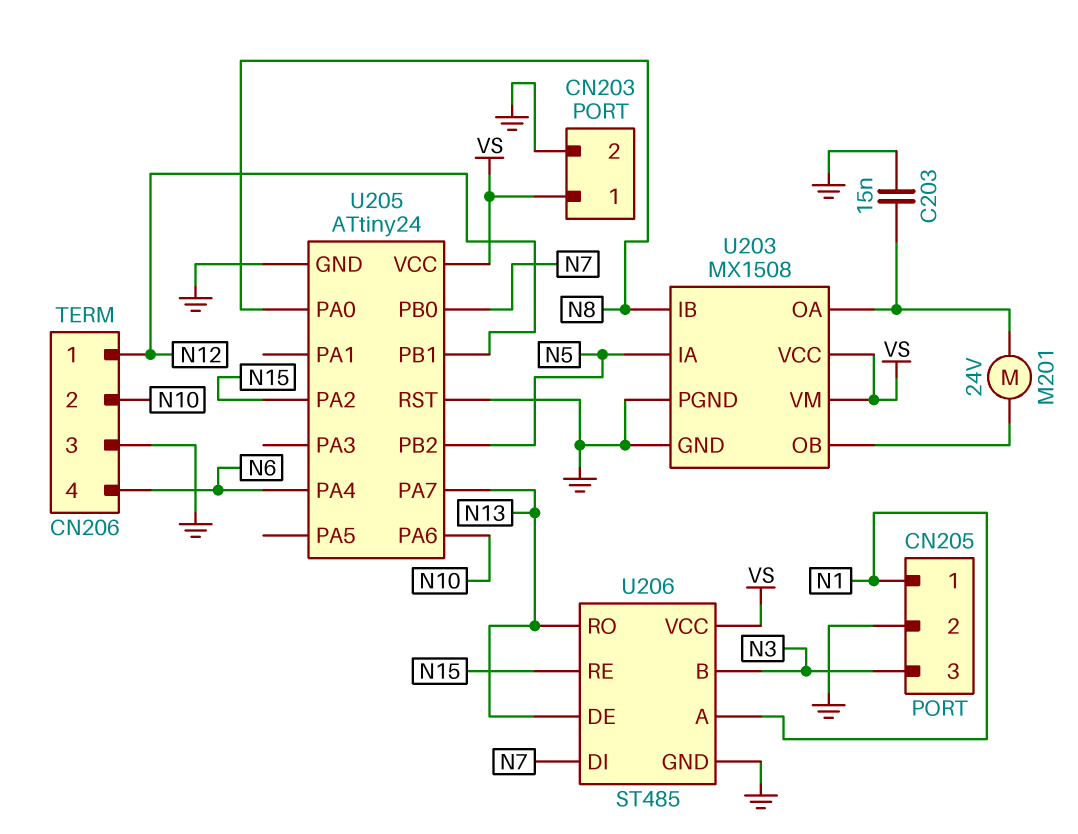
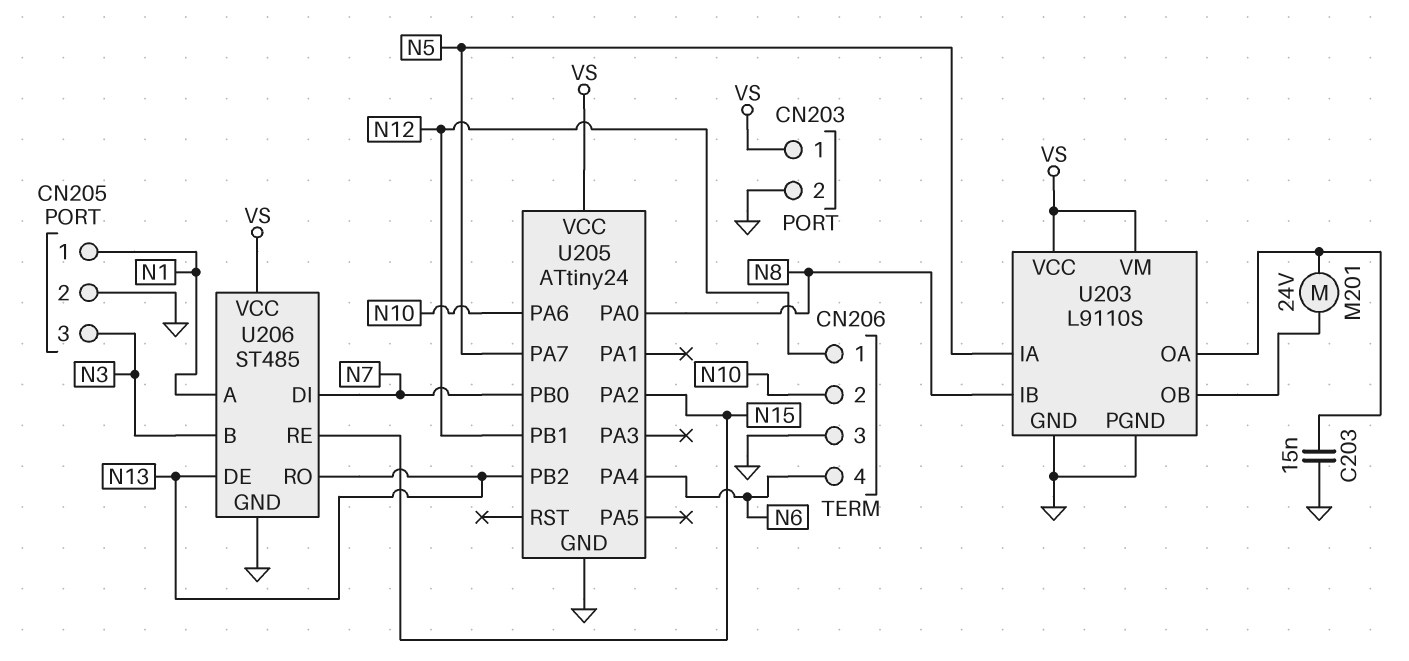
U203: MX1508 -> L9110S
U205 pin PA7: N13 -> N5
U205 pin PB2: N5 -> N13
U205 pin RST: GND -> none

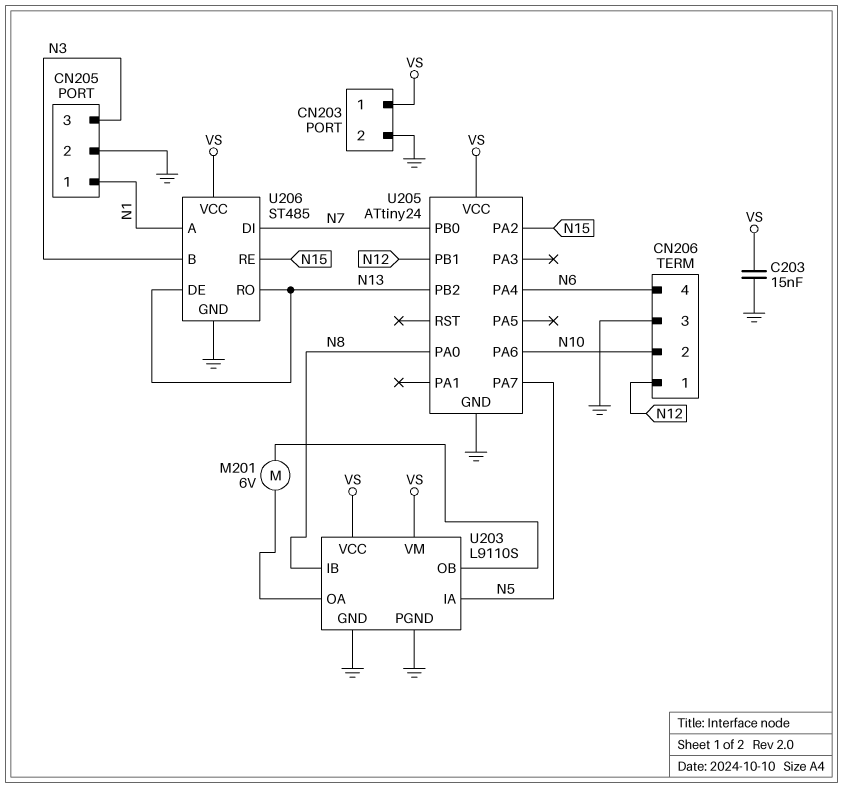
C203: 15nF (GND, U203/OA) -> 15nF (GND, VS)
M201: motor 24V (U203/OA, U203/OB) -> motor 6V (U203/OA, U203/OB)

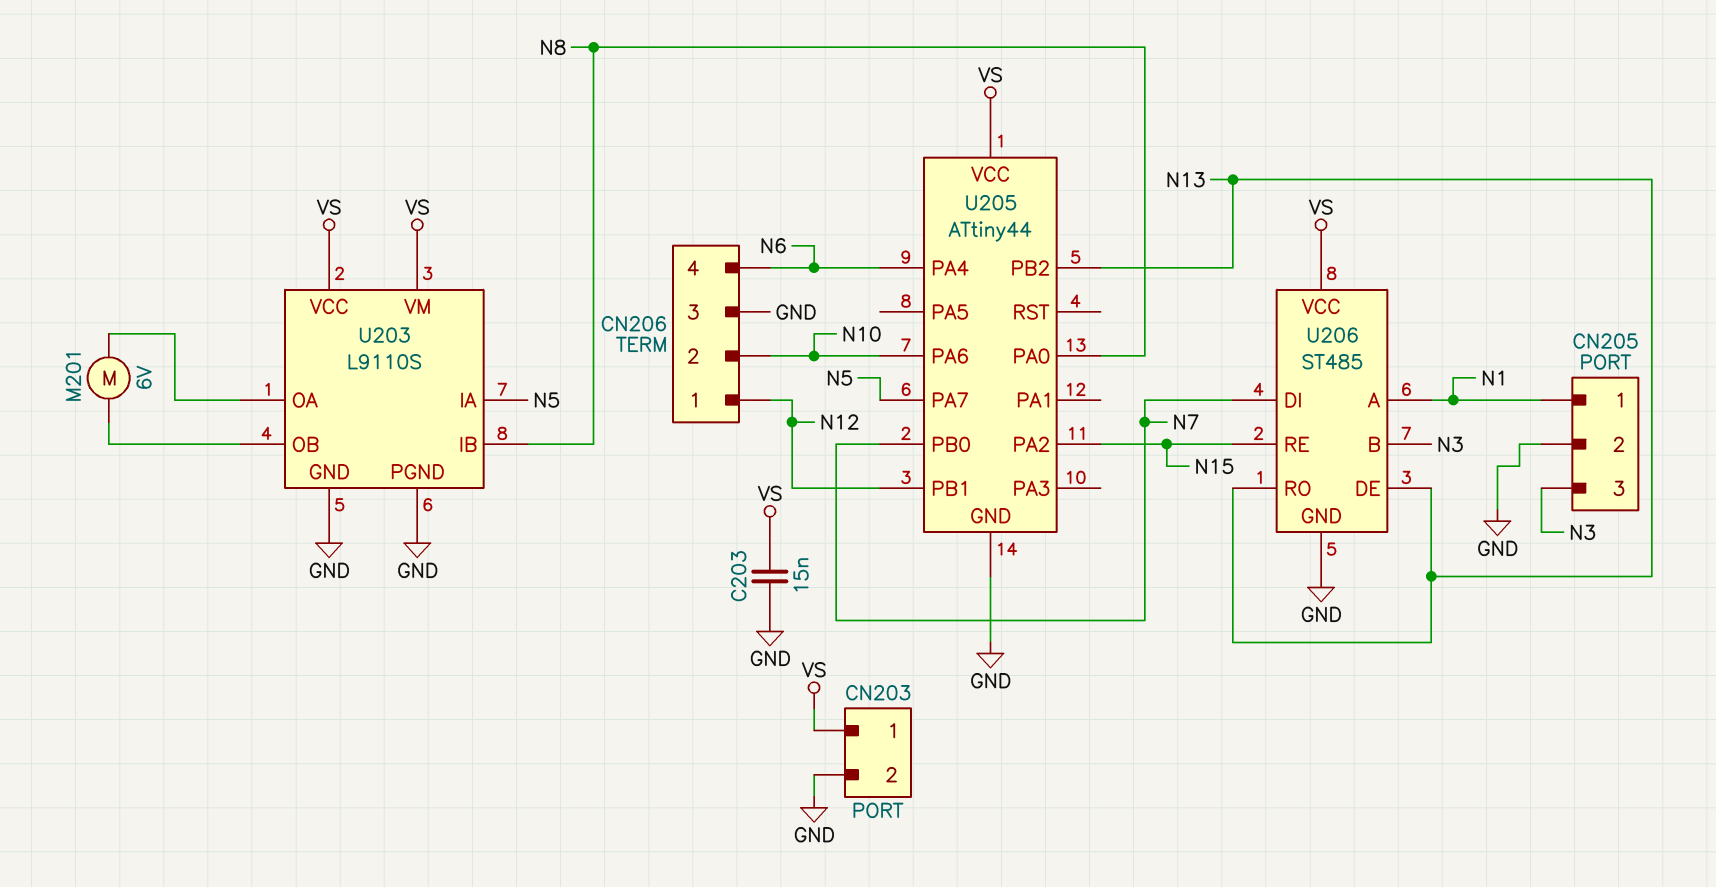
U205: ATtiny24 -> ATtiny44

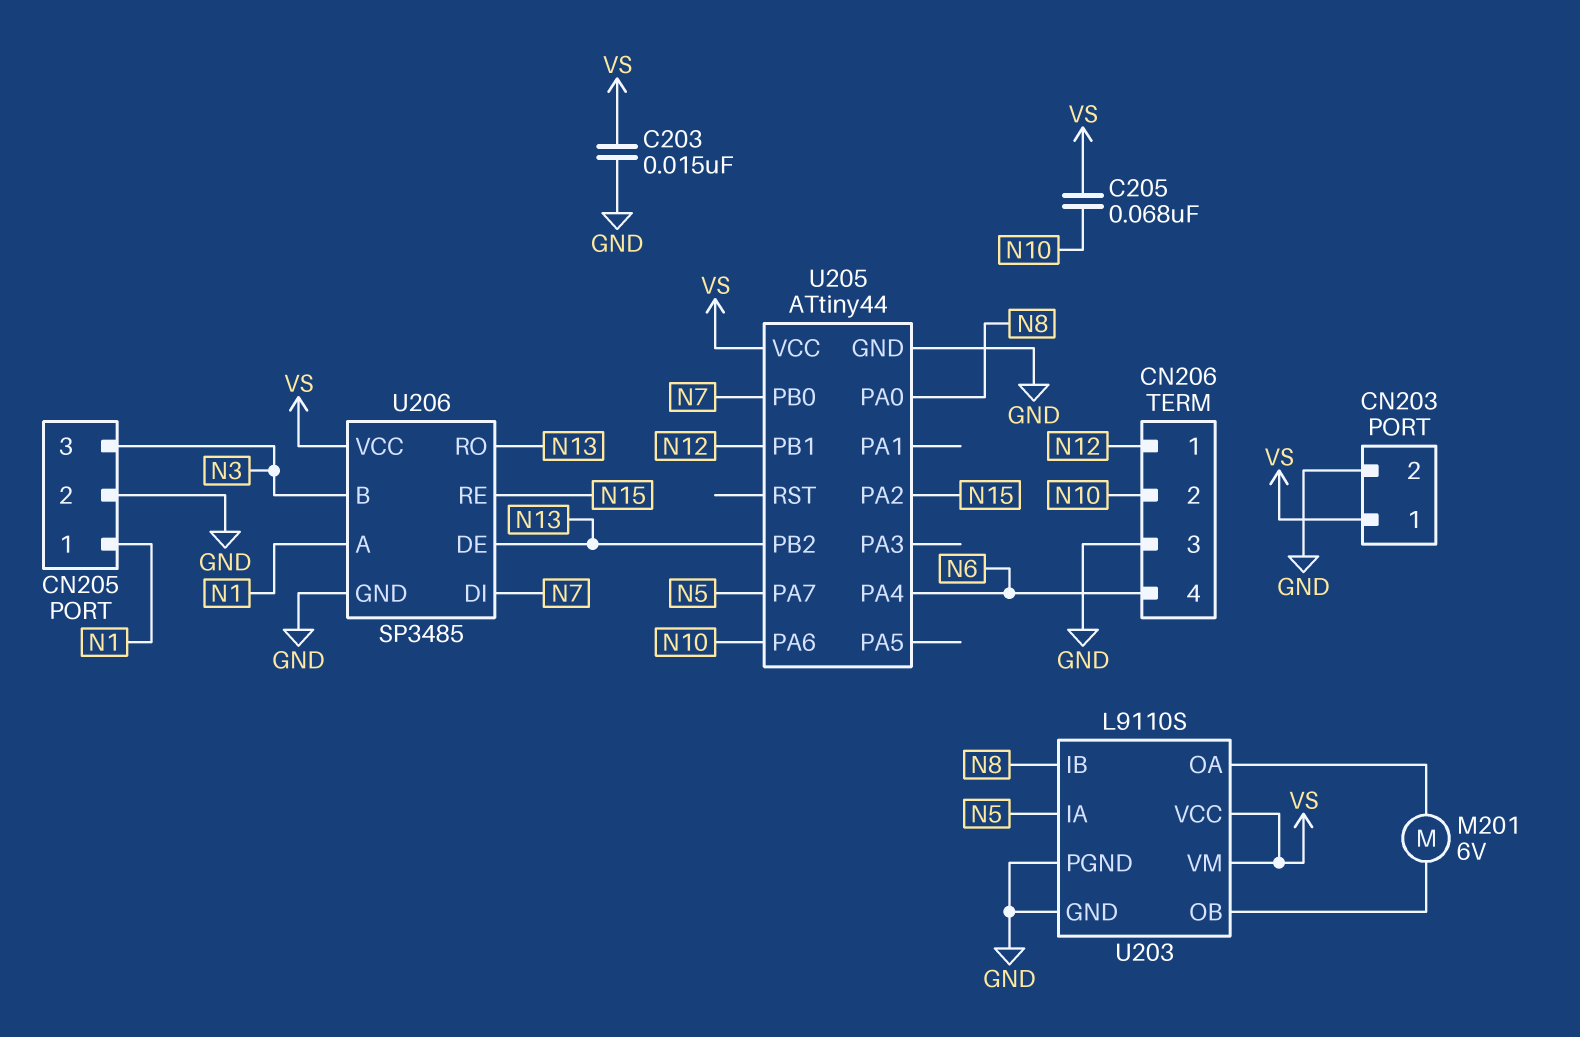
C205: none -> 68nF (N10, VS)
U206: ST485 -> SP3485

